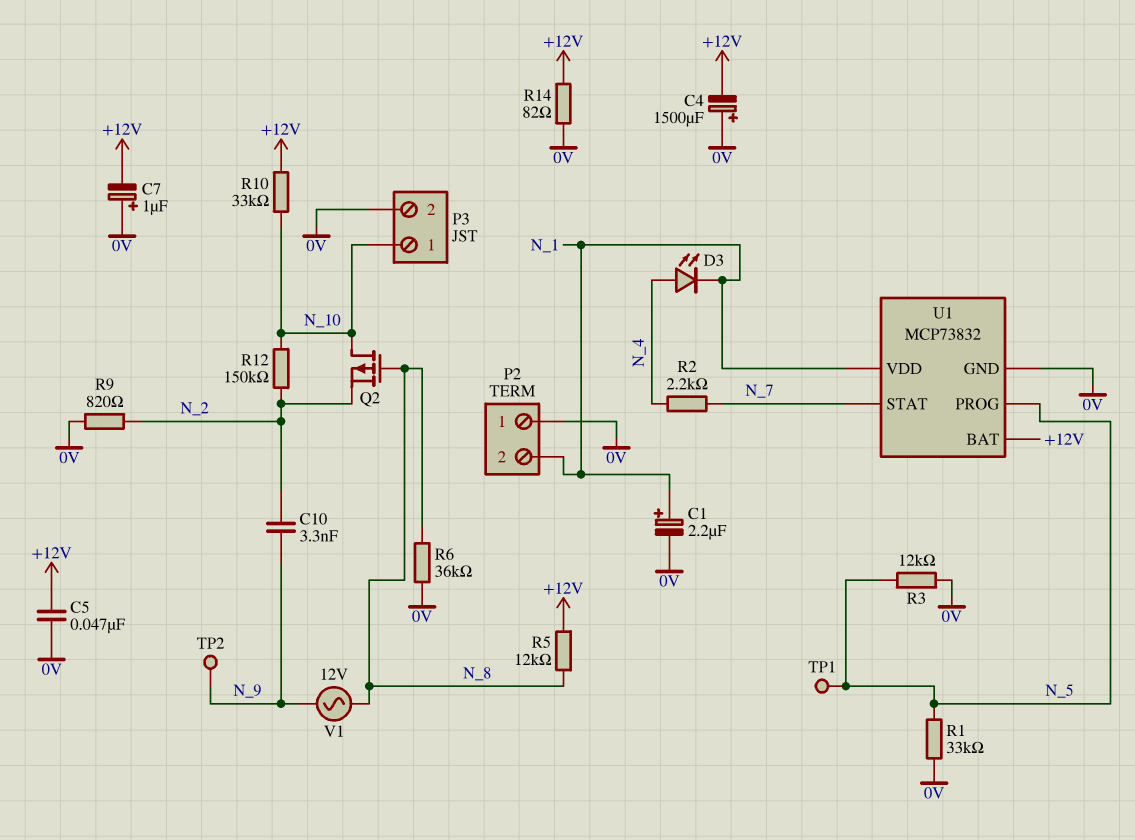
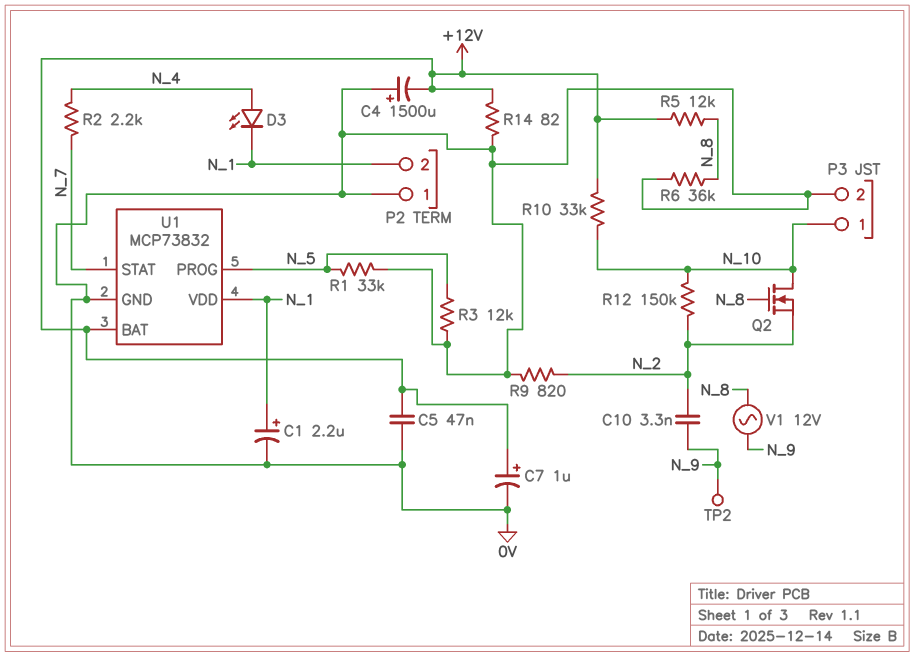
C7: 1uF (plus 0V, minus +12V) -> 1uF (plus +12V, minus 0V)
Q2: PMOS (G N_8, D N_10, S N_2) -> NMOS (G N_8, D N_10, S N_2)
TP1: test point (N_5) -> none

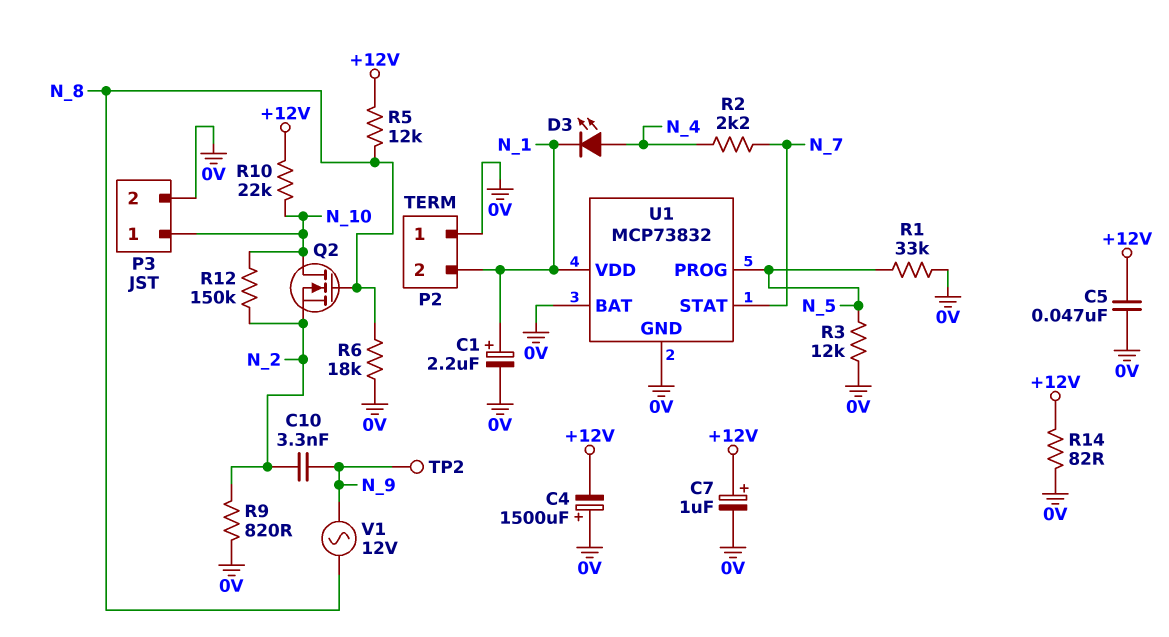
R6: 36k (0V, N_8) -> 18k (0V, N_8)
R10: 33k (+12V, N_10) -> 22k (+12V, N_10)
U1 pin BAT: +12V -> 0V

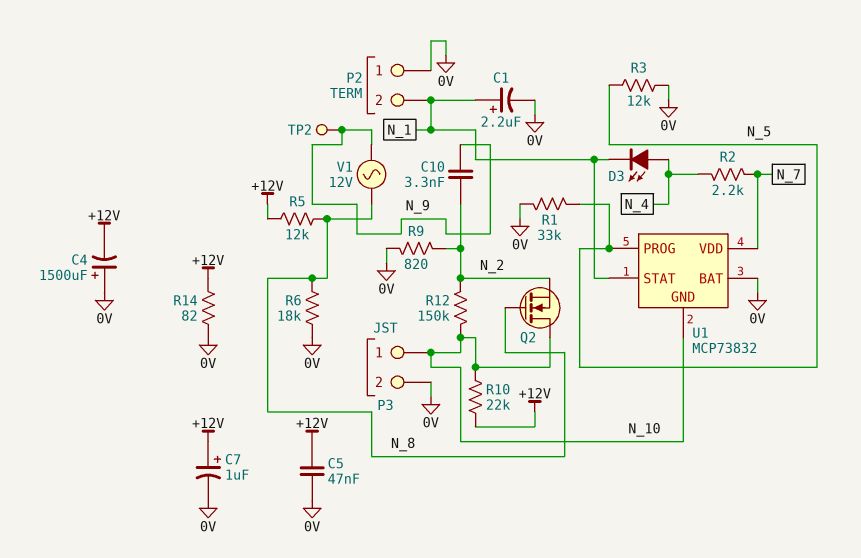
U1 pin GND: 0V -> N_10
U1 pin STAT: N_7 -> N_1
U1 pin VDD: N_1 -> N_7

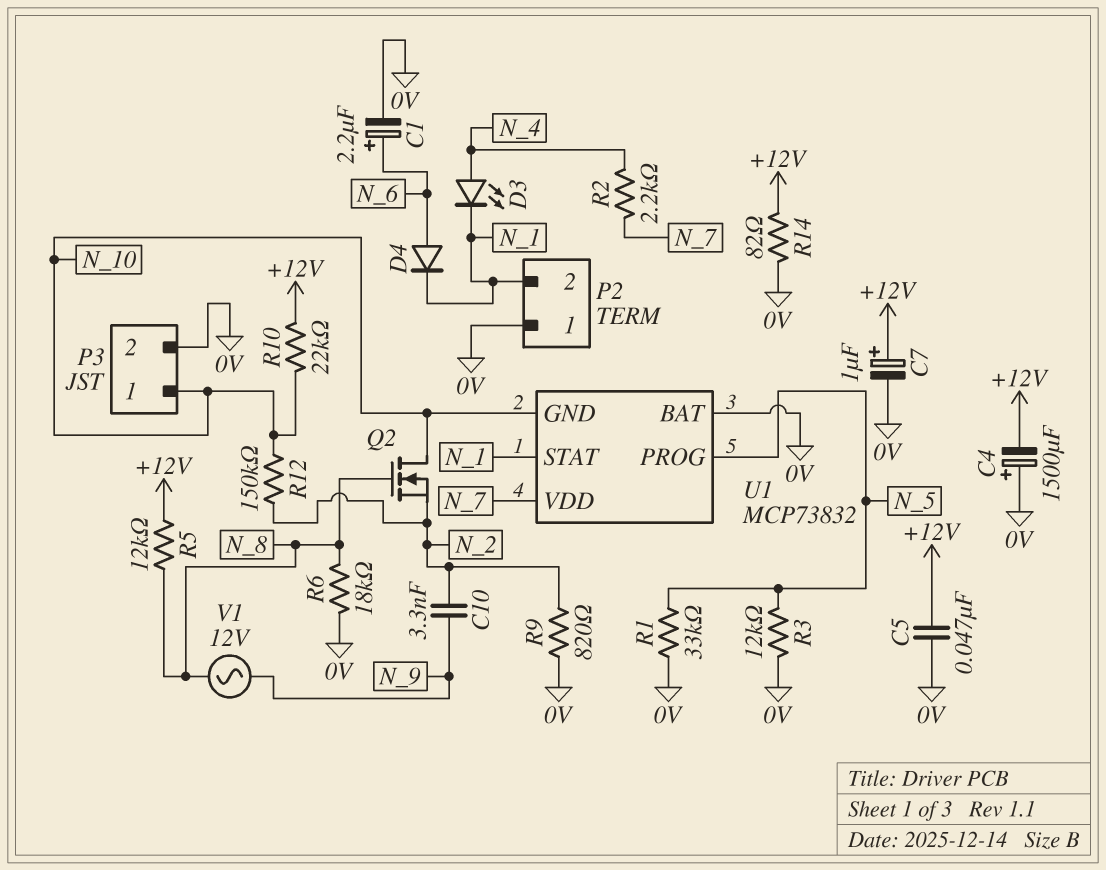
C1: 2.2uF (plus N_1, minus 0V) -> 2.2uF (plus N_6, minus 0V)
D4: none -> diode (A N_6, K N_1)
TP2: test point (N_9) -> none

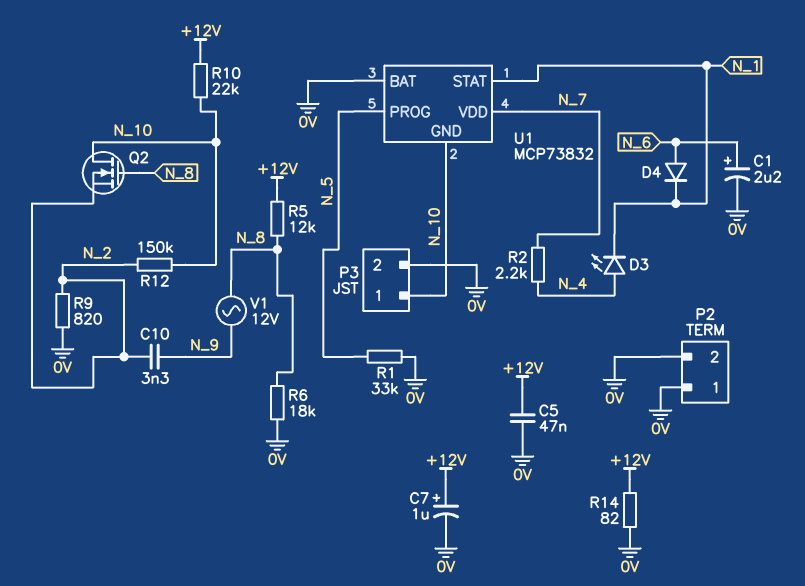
C4: 1500uF (plus 0V, minus +12V) -> none
P2 pin 2: N_1 -> 0V
R3: 12k (0V, N_5) -> none

